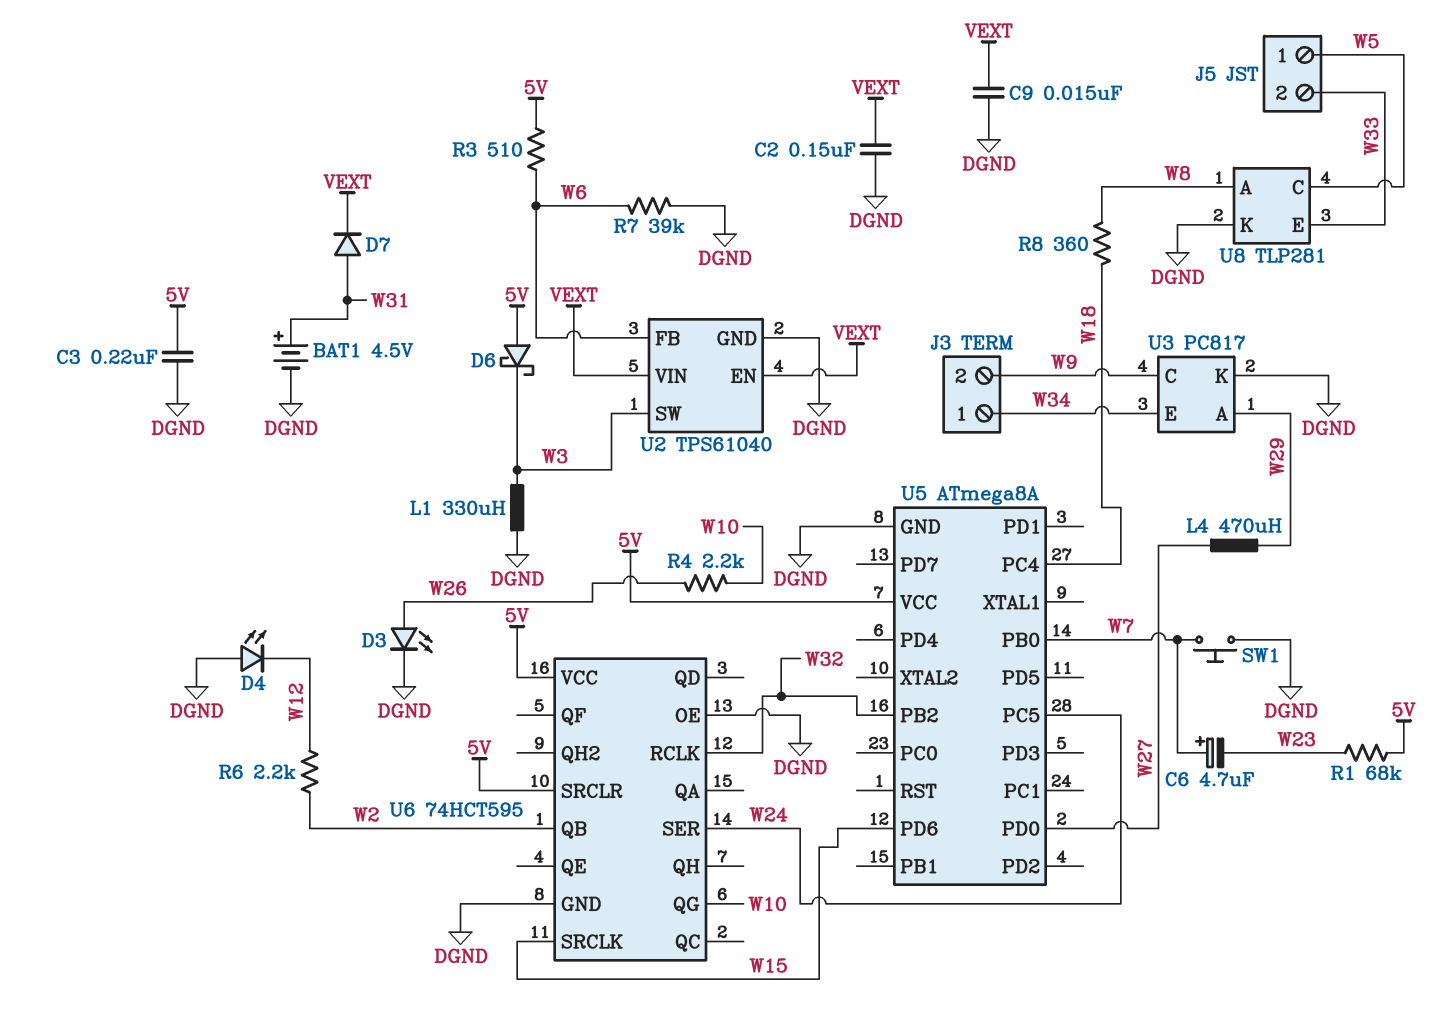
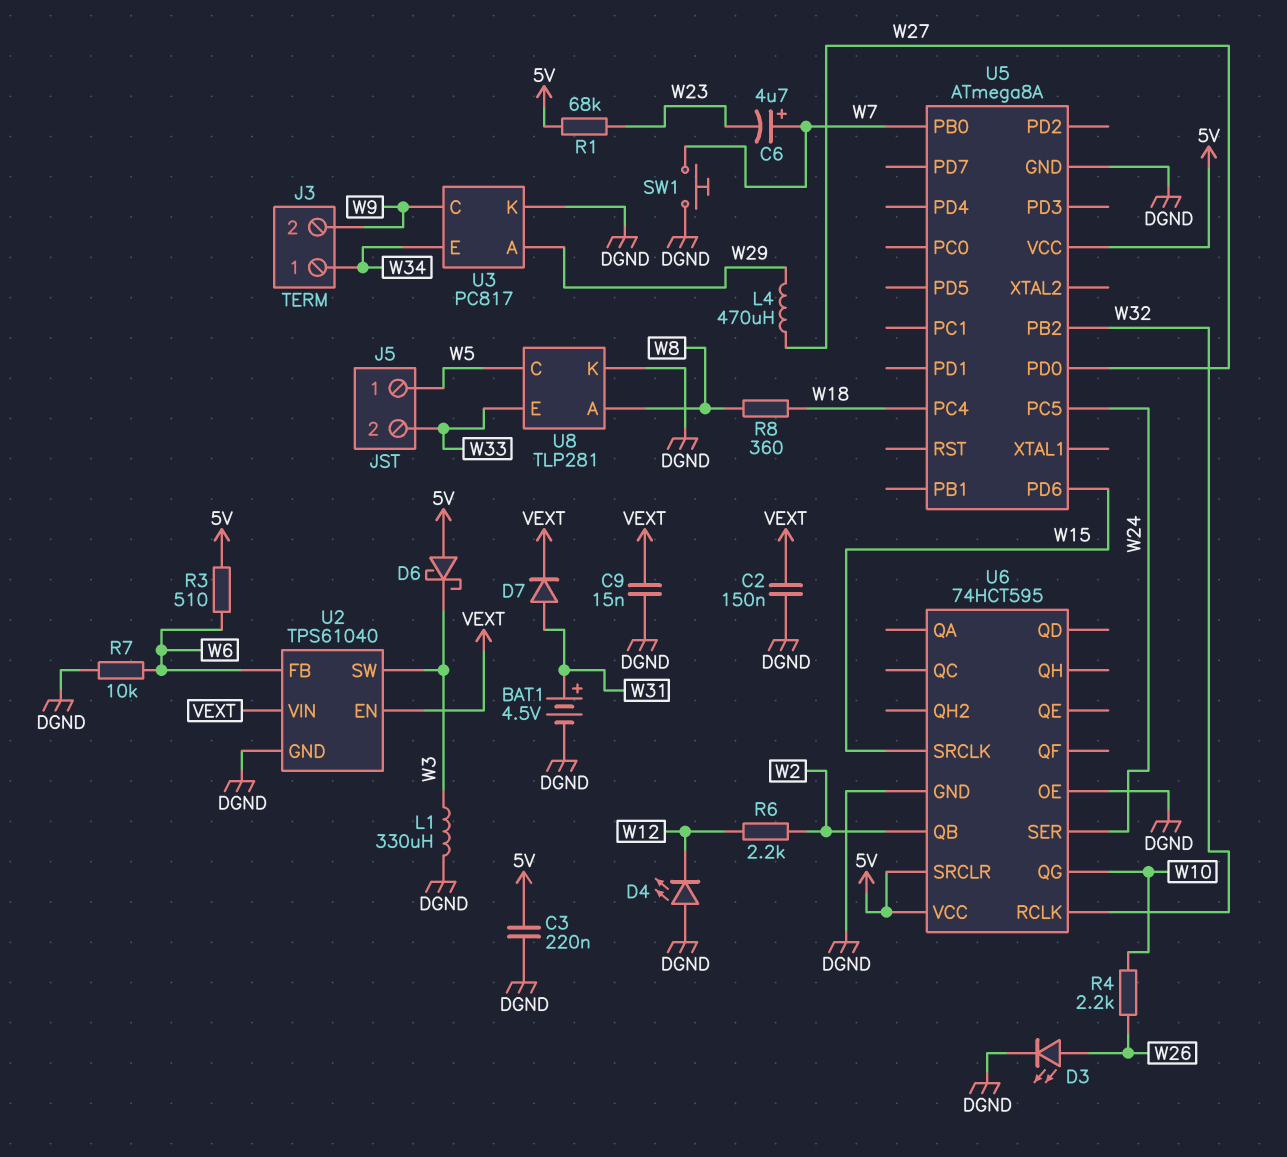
R7: 39k (DGND, W6) -> 10k (DGND, W6)

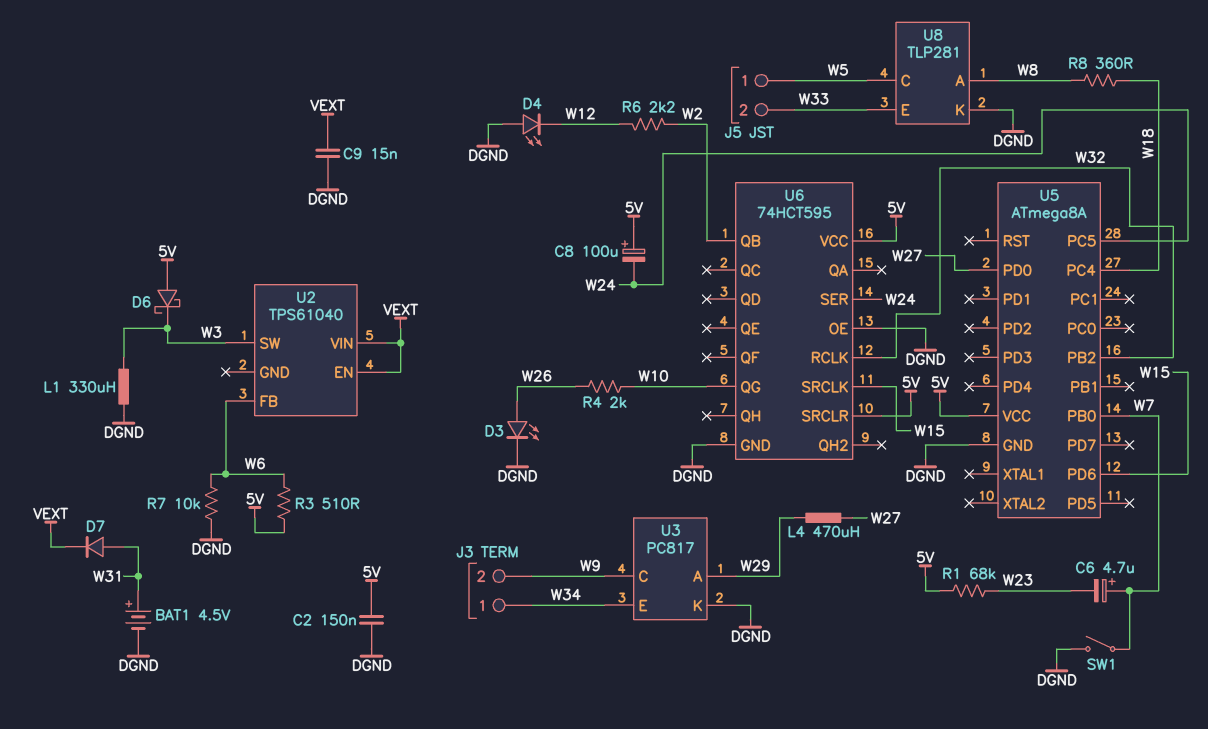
C2: 150nF (DGND, VEXT) -> 150nF (5V, DGND)
C3: 220nF (5V, DGND) -> none
C8: none -> 100uF (plus 5V, minus W24)
R4: 2.2k (W10, W26) -> 2k (W10, W26)
SW1: button (DGND, W7) -> switch (DGND, W7)
U2 pin GND: DGND -> none

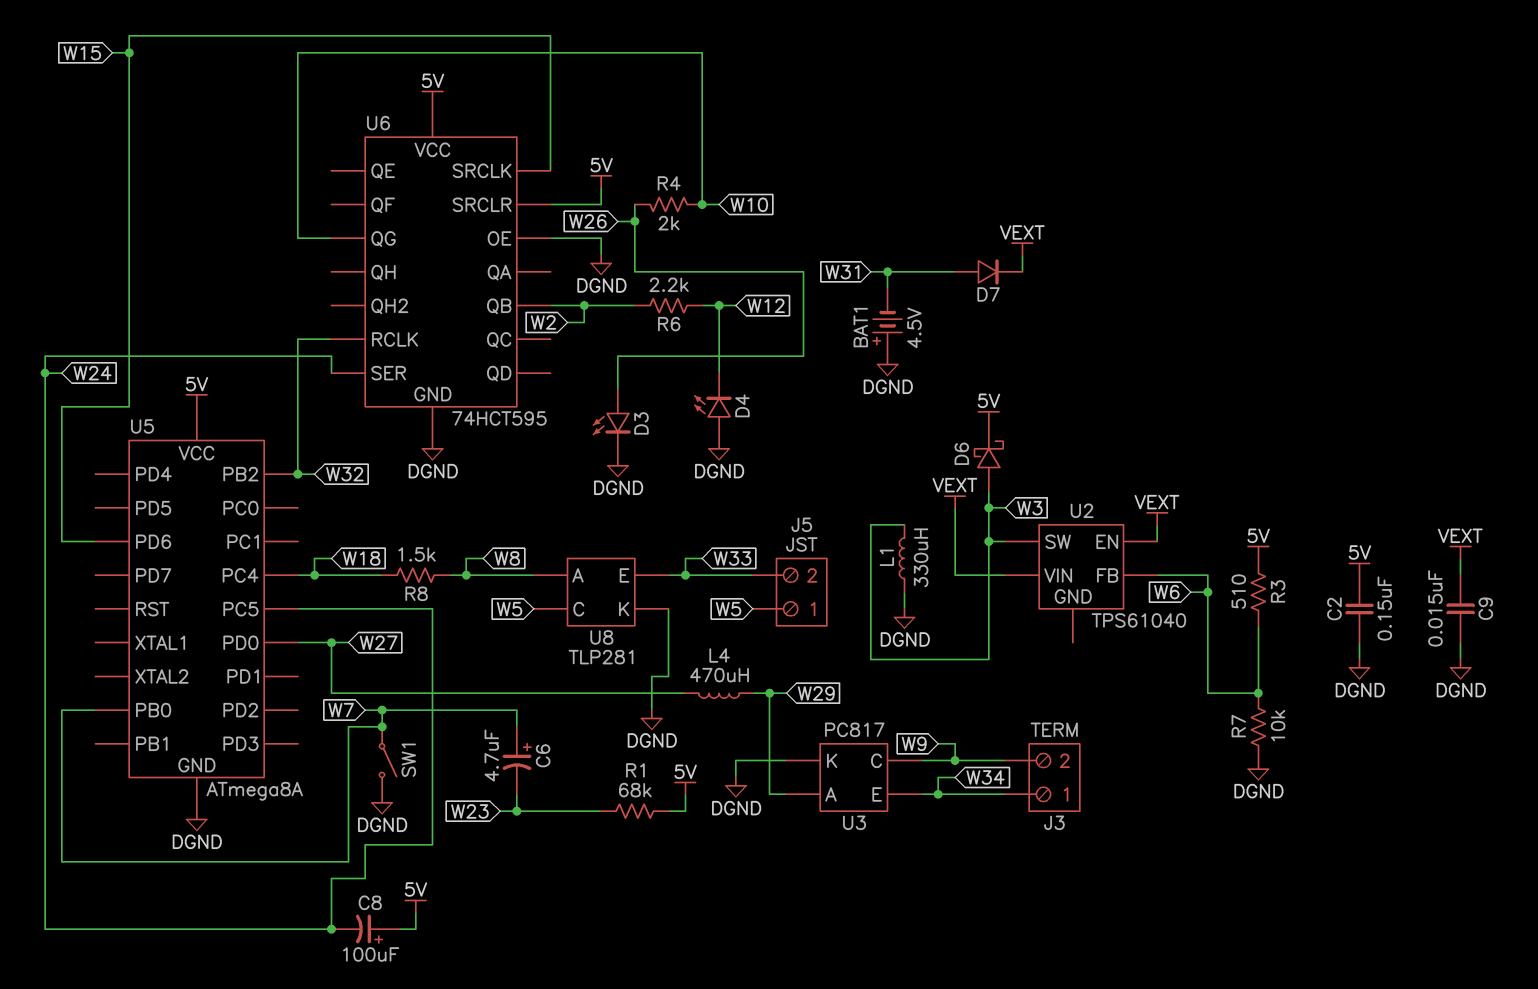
BAT1: 4.5V (plus W31, minus DGND) -> 4.5V (plus DGND, minus W31)
D6: schottky (A 5V, K W3) -> schottky (A W3, K 5V)
R8: 360 (W8, W18) -> 1.5k (W8, W18)

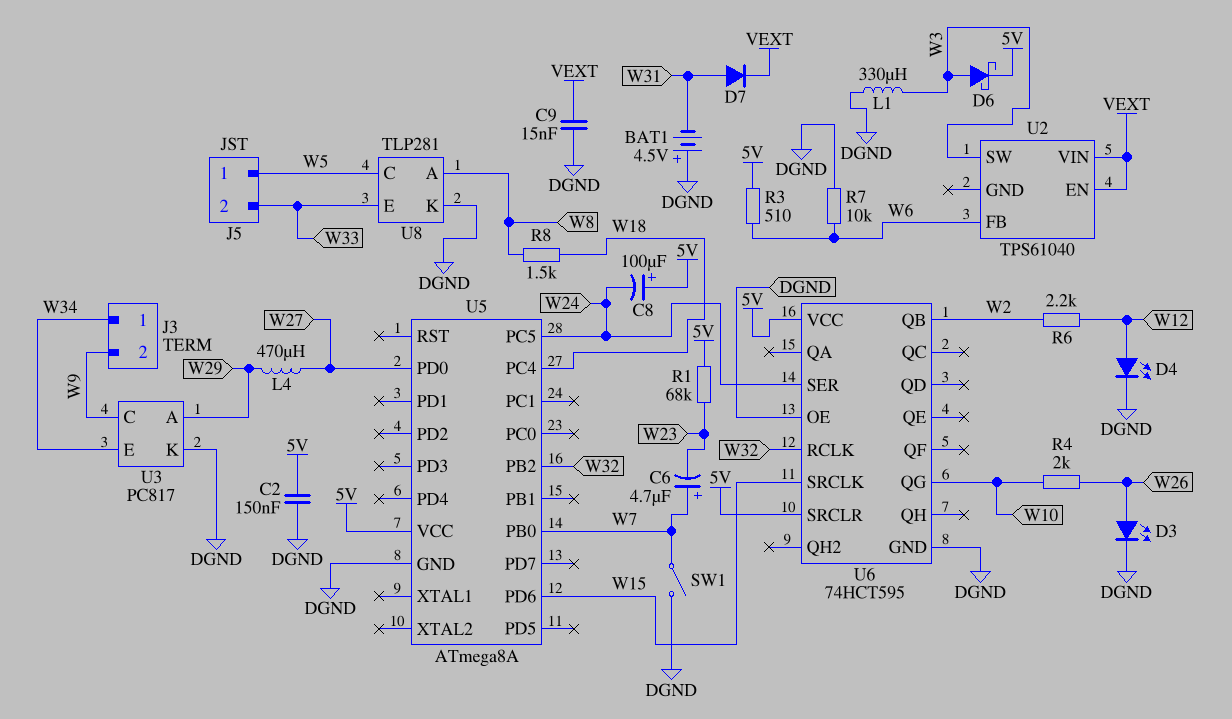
D4: LED (A DGND, K W12) -> LED (A W12, K DGND)

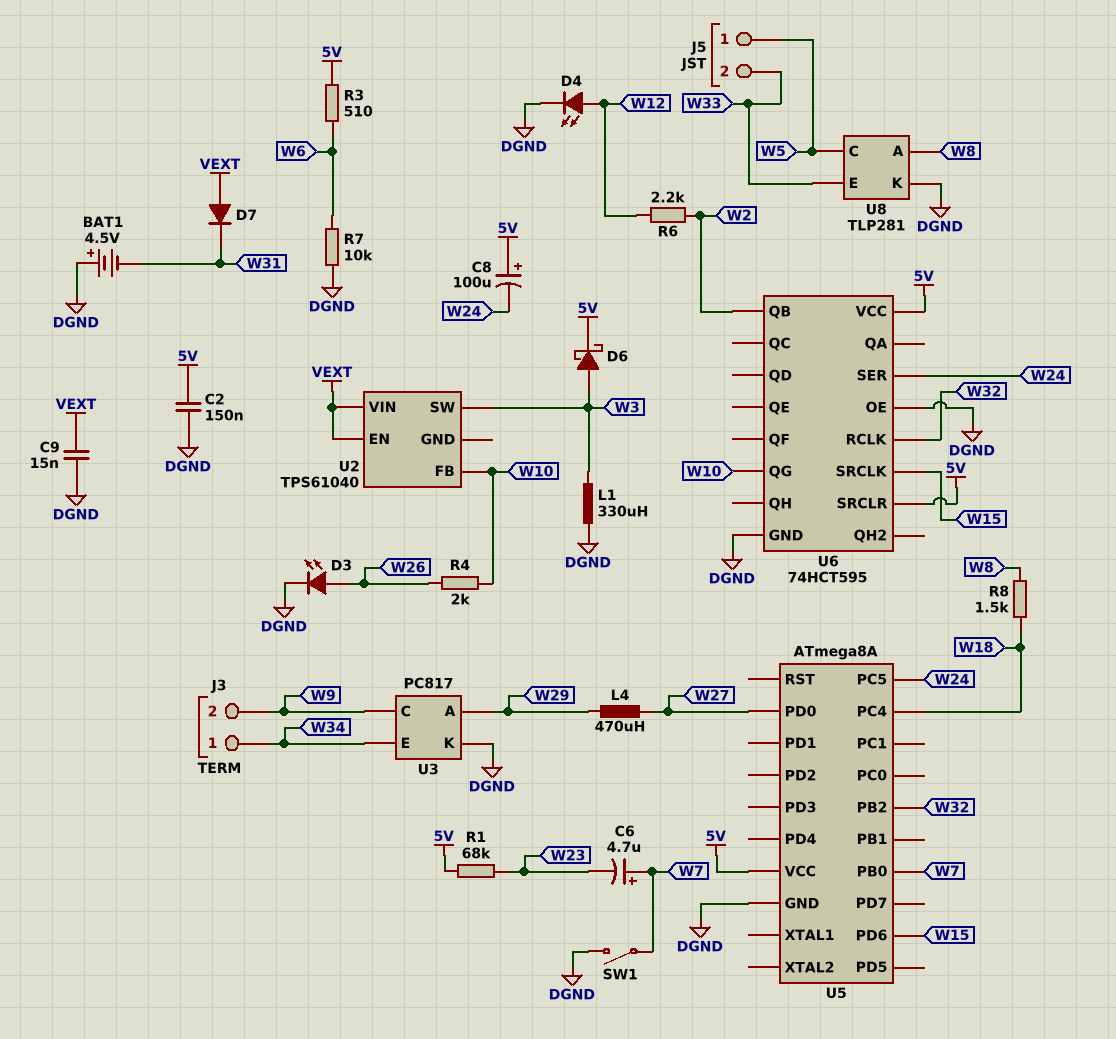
D7: diode (A W31, K VEXT) -> diode (A VEXT, K W31)
U2 pin FB: W6 -> W10

